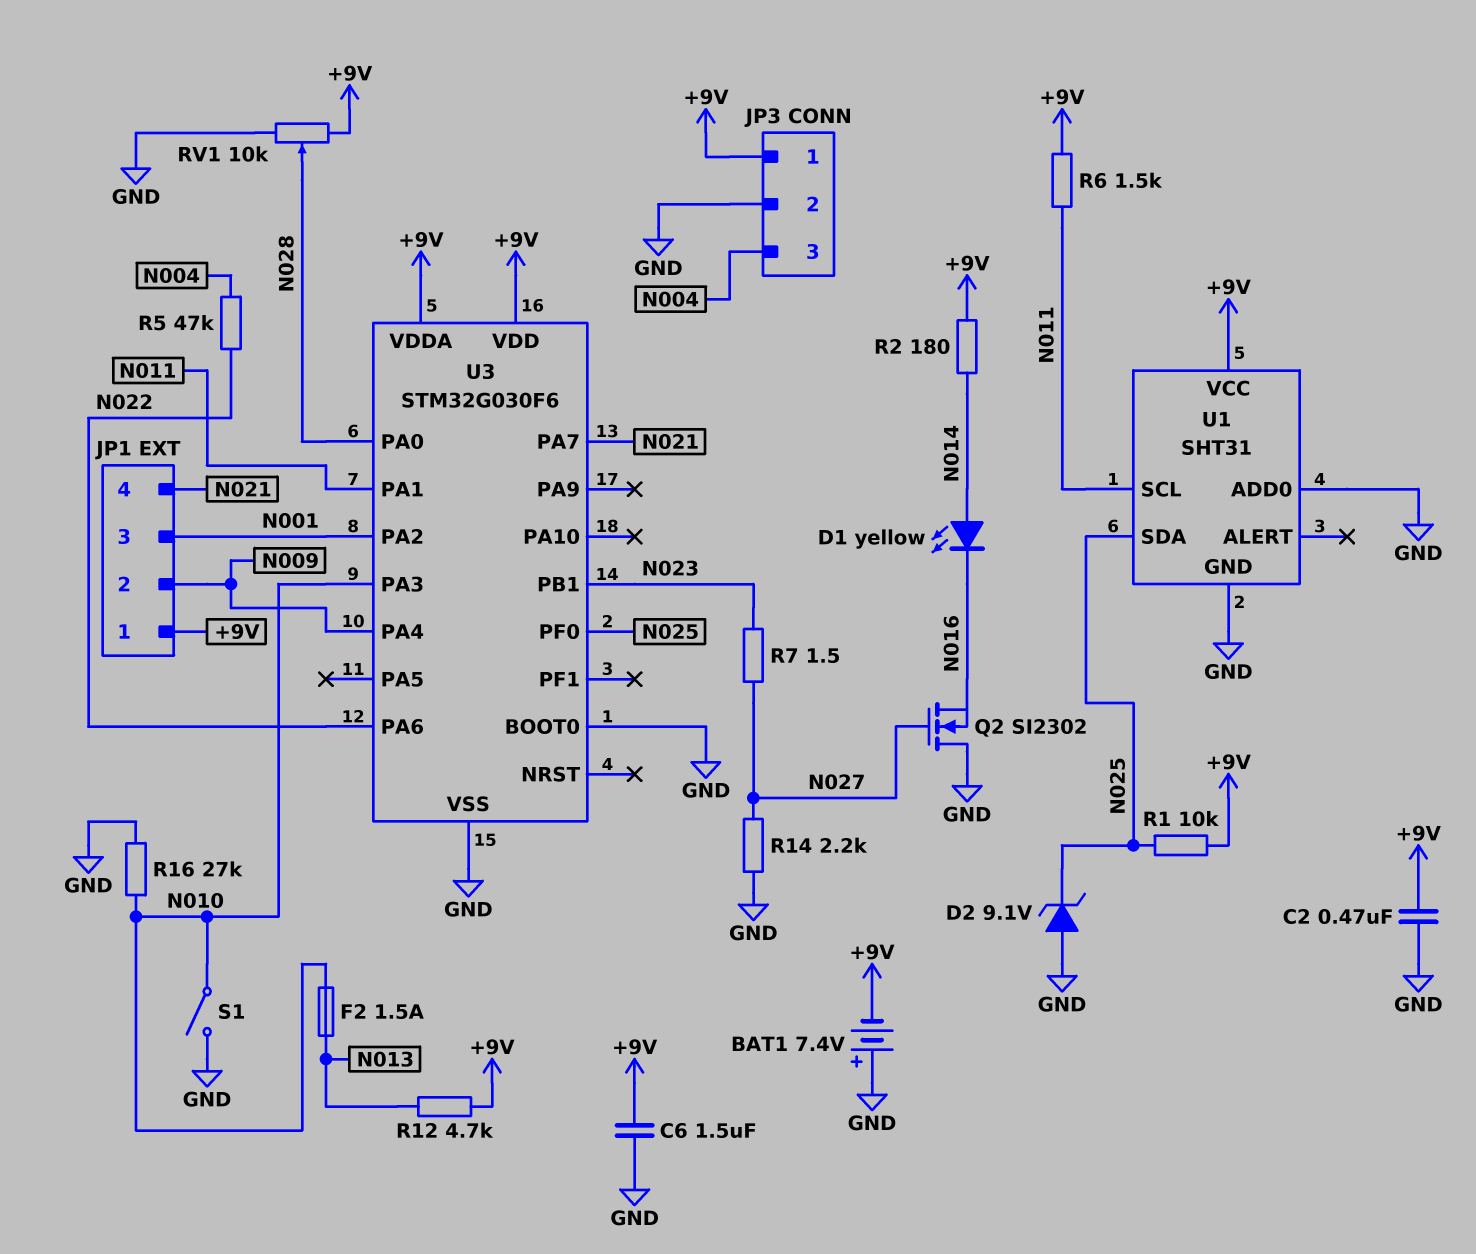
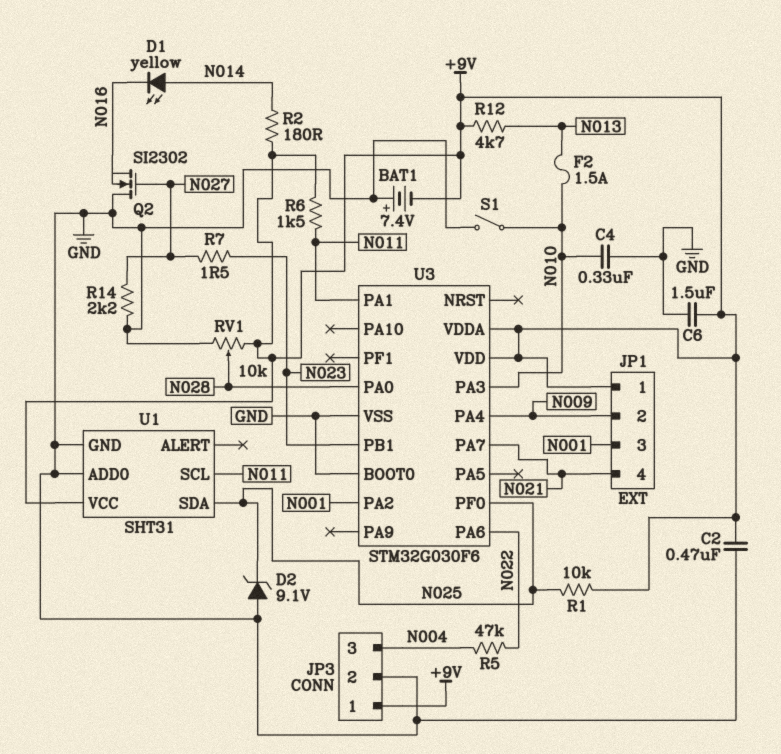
C4: none -> 330nF (GND, N010)
R16: 27k (GND, N010) -> none

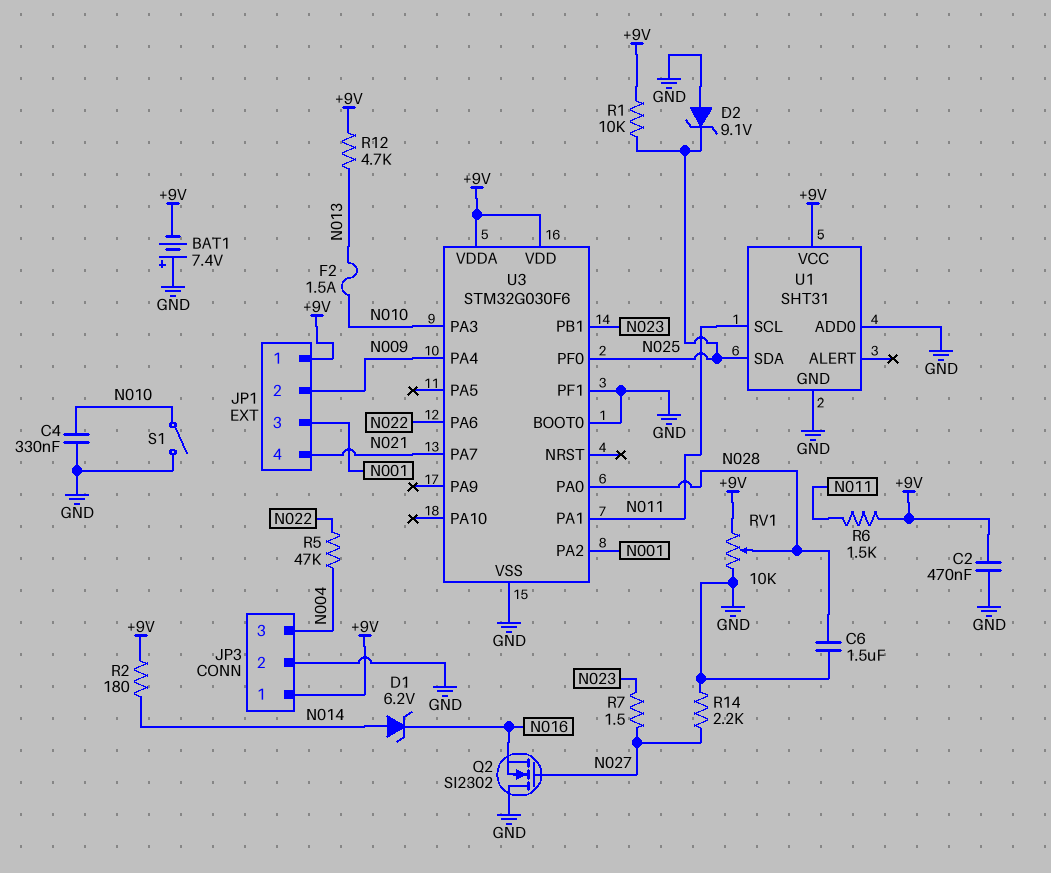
C6: 1.5uF (+9V, GND) -> 1.5uF (GND, N028)
D1: LED yellow (A N014, K N016) -> zener 6.2V (A N014, K N016)
U3 pin PF1: none -> GND

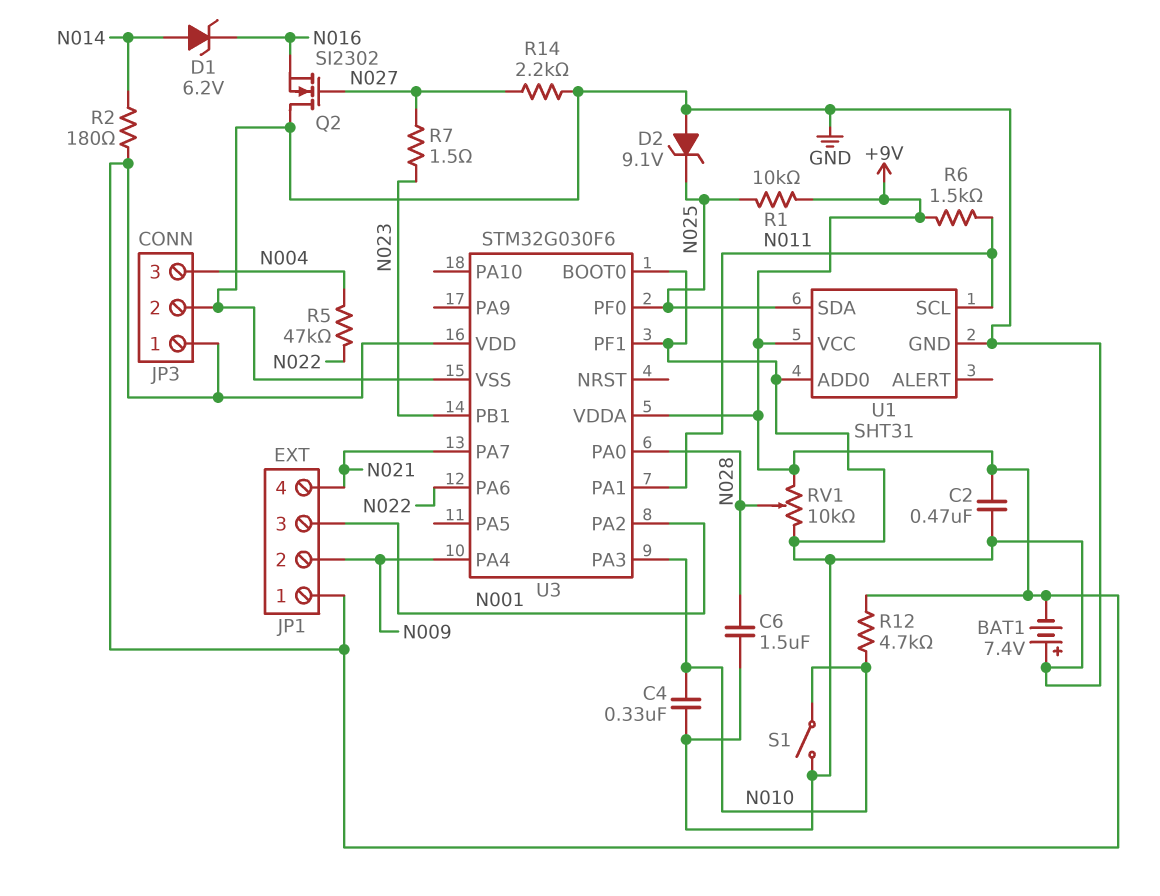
F2: 1.5A (N010, N013) -> none
R12: 4.7k (+9V, N013) -> 4.7k (+9V, N010)

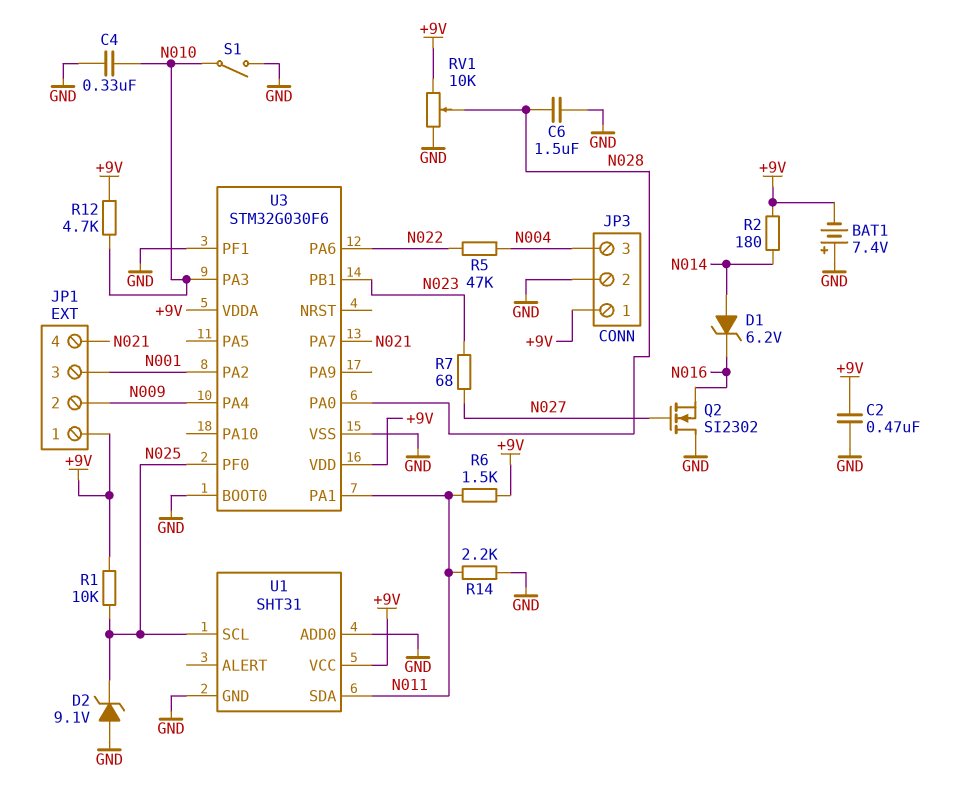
R7: 1.5 (N023, N027) -> 68 (N023, N027)
R14: 2.2k (GND, N027) -> 2.2k (GND, N011)
U1 pin SCL: N011 -> N025
U1 pin SDA: N025 -> N011

